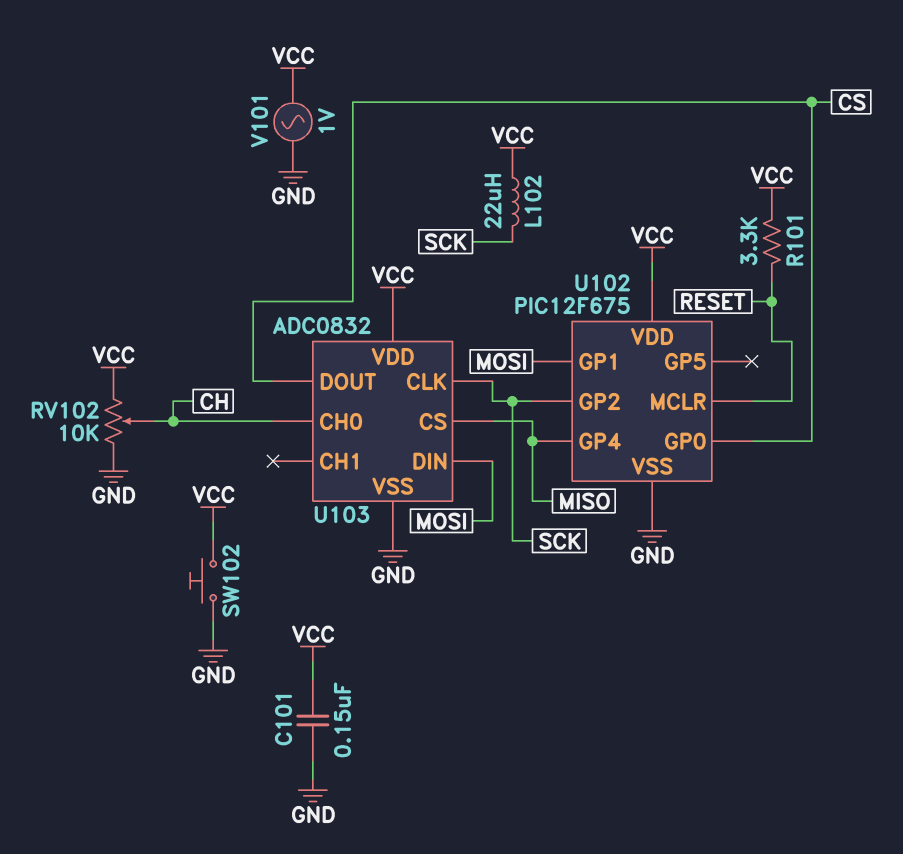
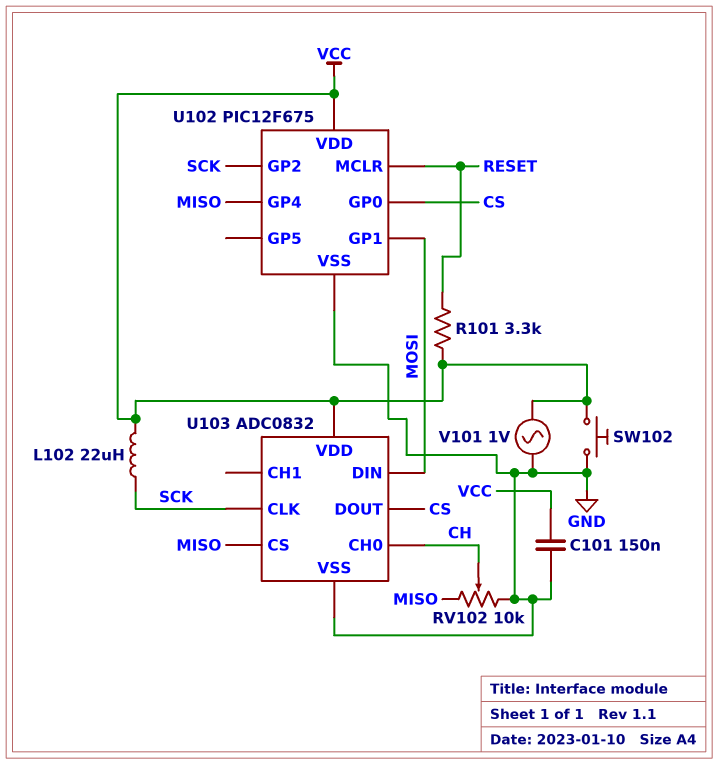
RV102: 10k (GND, VCC, wiper CH) -> 10k (GND, MISO, wiper CH)

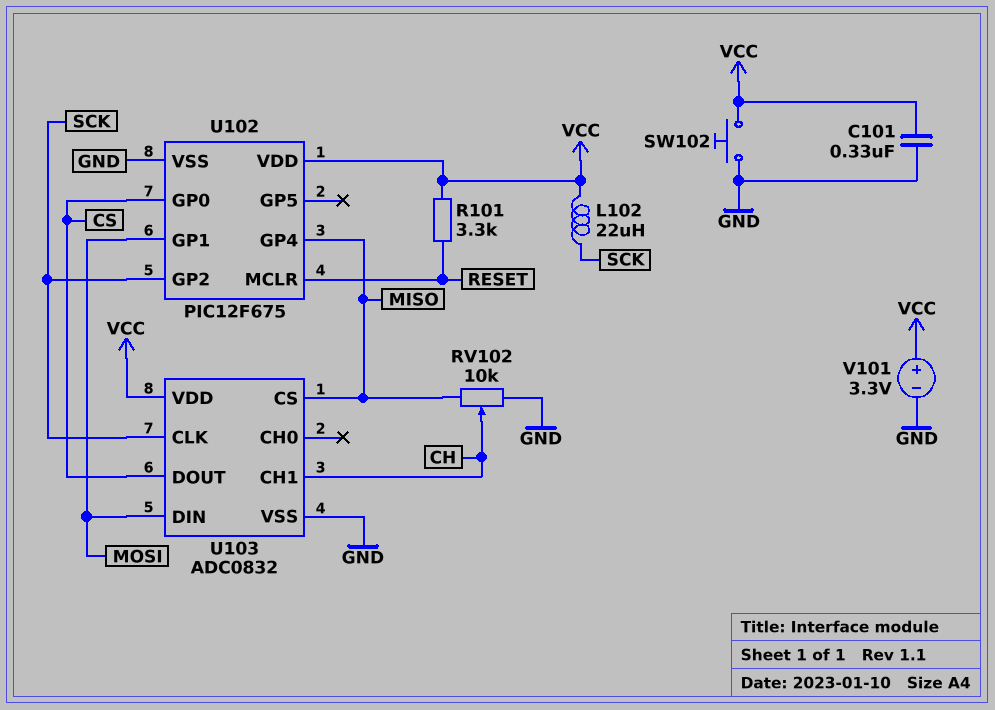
C101: 150nF (GND, VCC) -> 330nF (GND, VCC)
U103 pin CH0: CH -> none
U103 pin CH1: none -> CH
V101: AC 1V (GND, VCC) -> 3.3V (plus VCC, minus GND)

